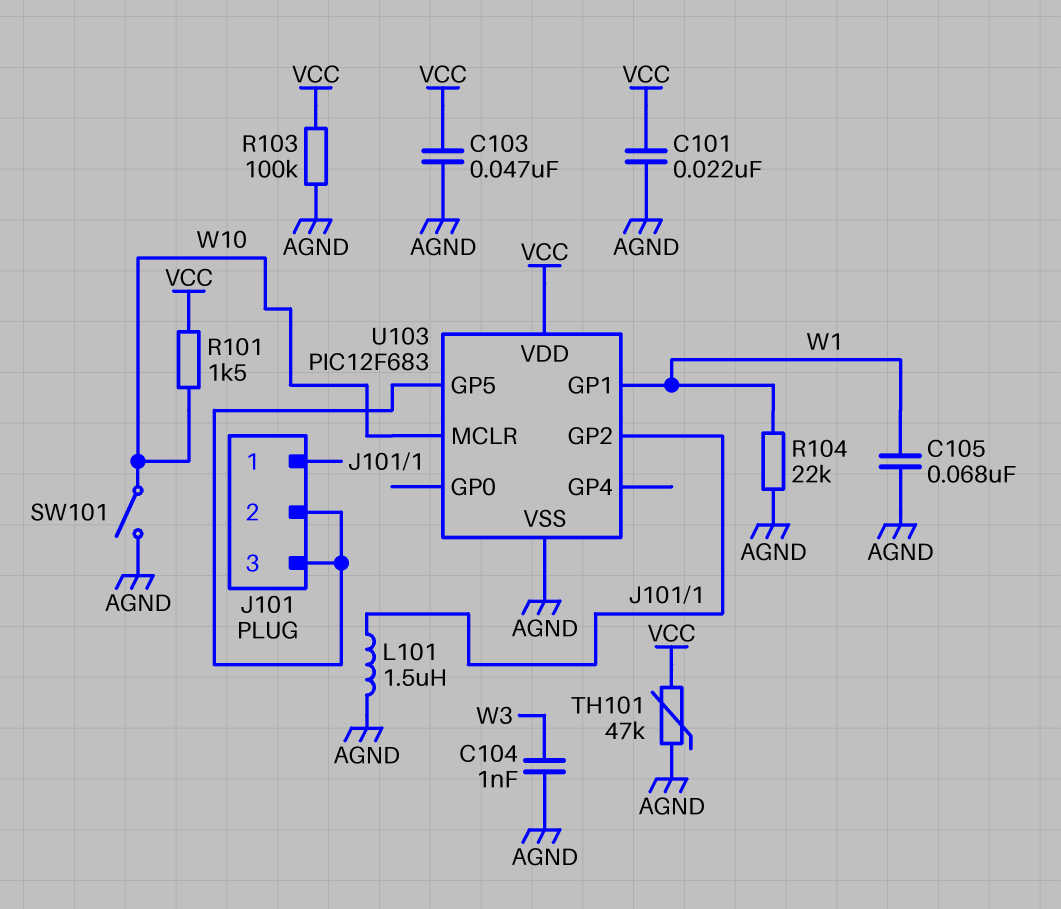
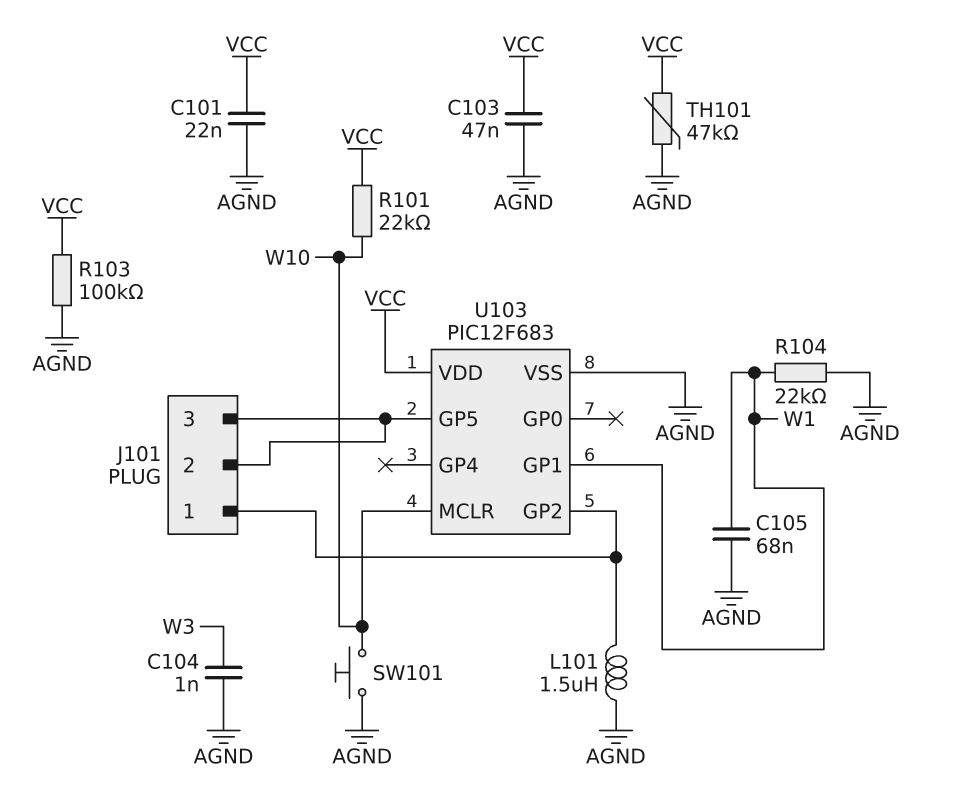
R101: 1.5k (VCC, W10) -> 22k (VCC, W10)
SW101: switch (AGND, W10) -> button (AGND, W10)

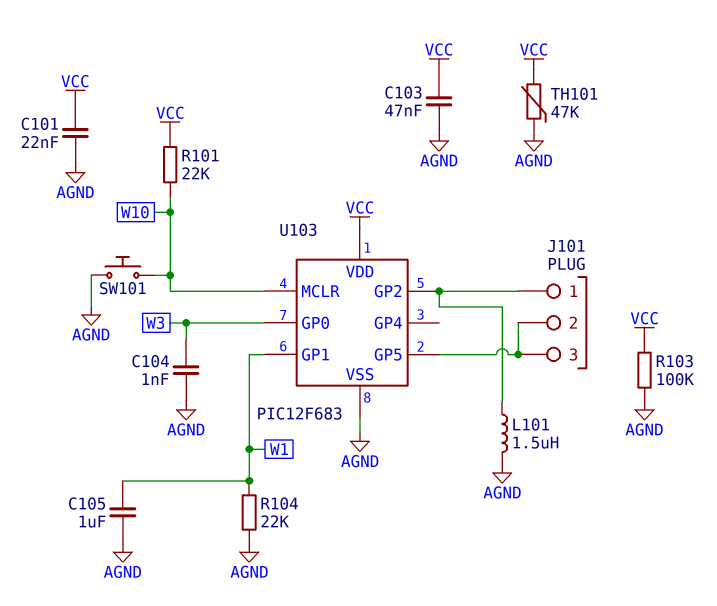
C105: 68nF (AGND, W1) -> 1uF (AGND, W1)
U103 pin GP0: none -> W3

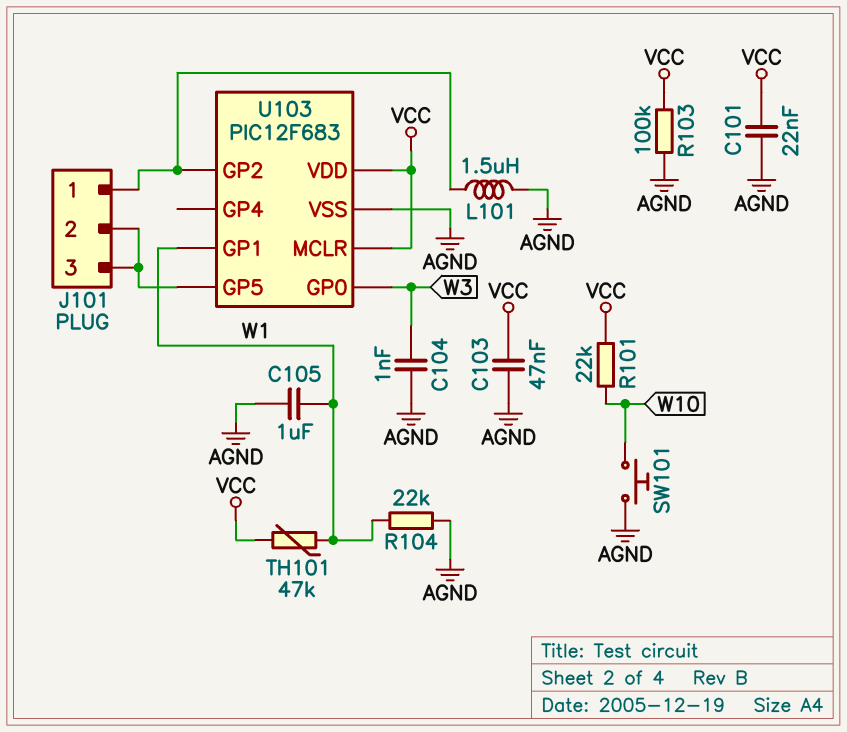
TH101: 47k (AGND, VCC) -> 47k (VCC, W1)
U103 pin MCLR: W10 -> VCC

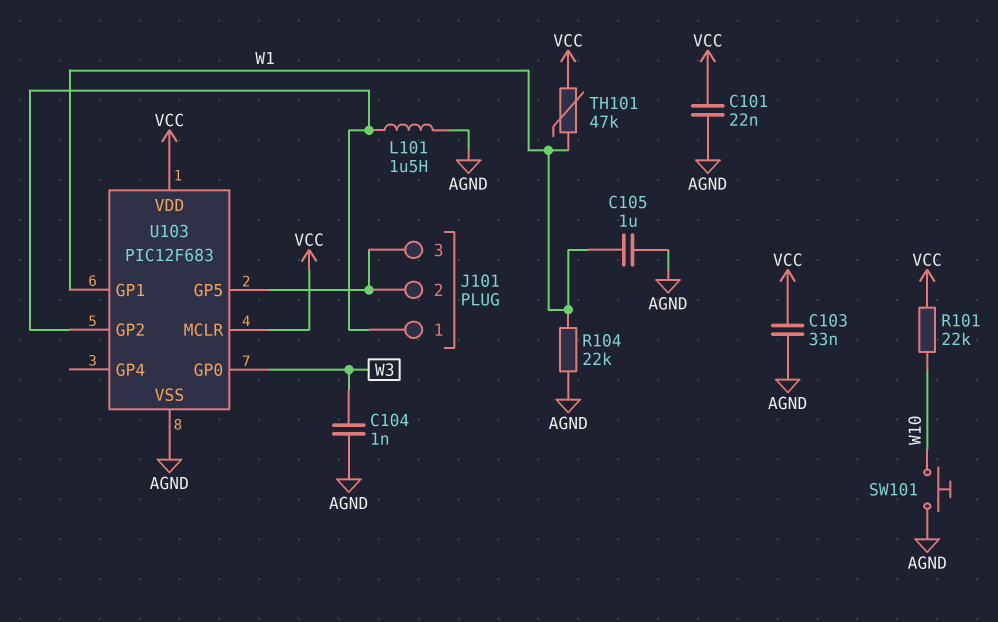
C103: 47nF (AGND, VCC) -> 33nF (AGND, VCC)
R103: 100k (AGND, VCC) -> none

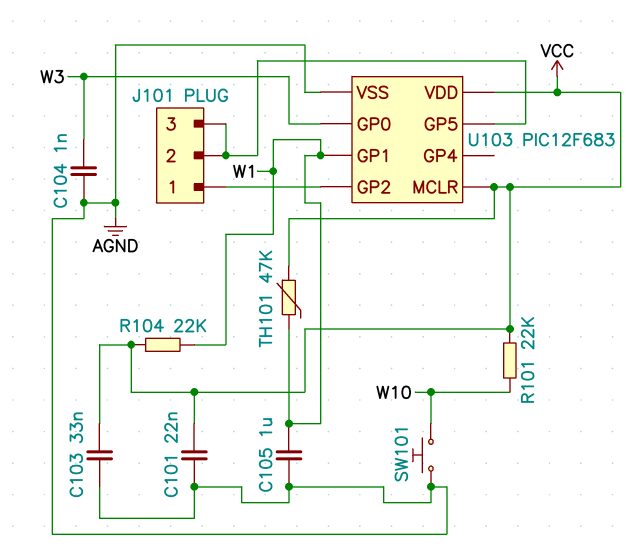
L101: 1.5uH (AGND, J101/1) -> none
R104: 22k (AGND, W1) -> 22k (VCC, W1)

